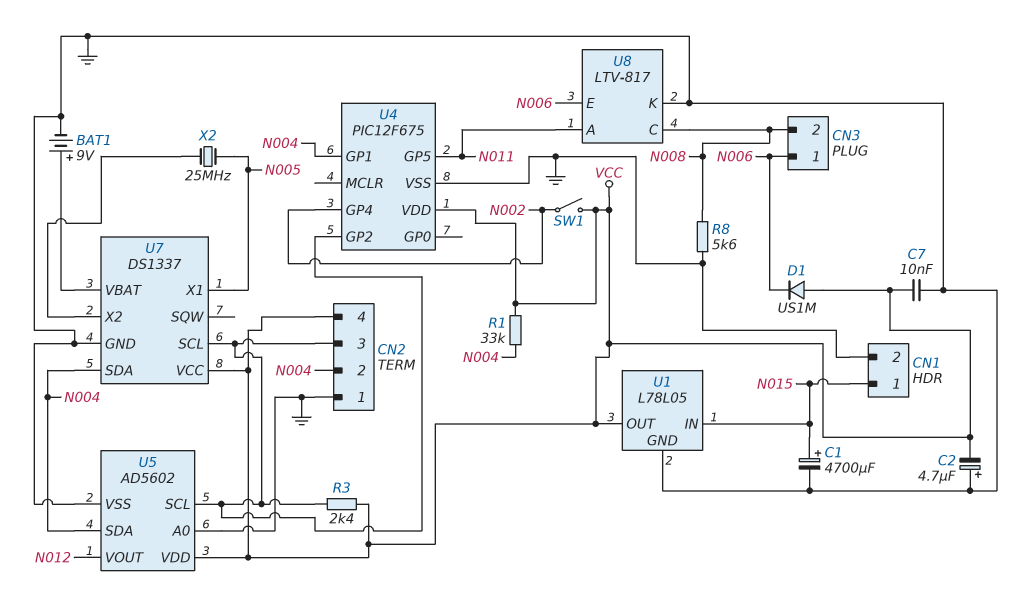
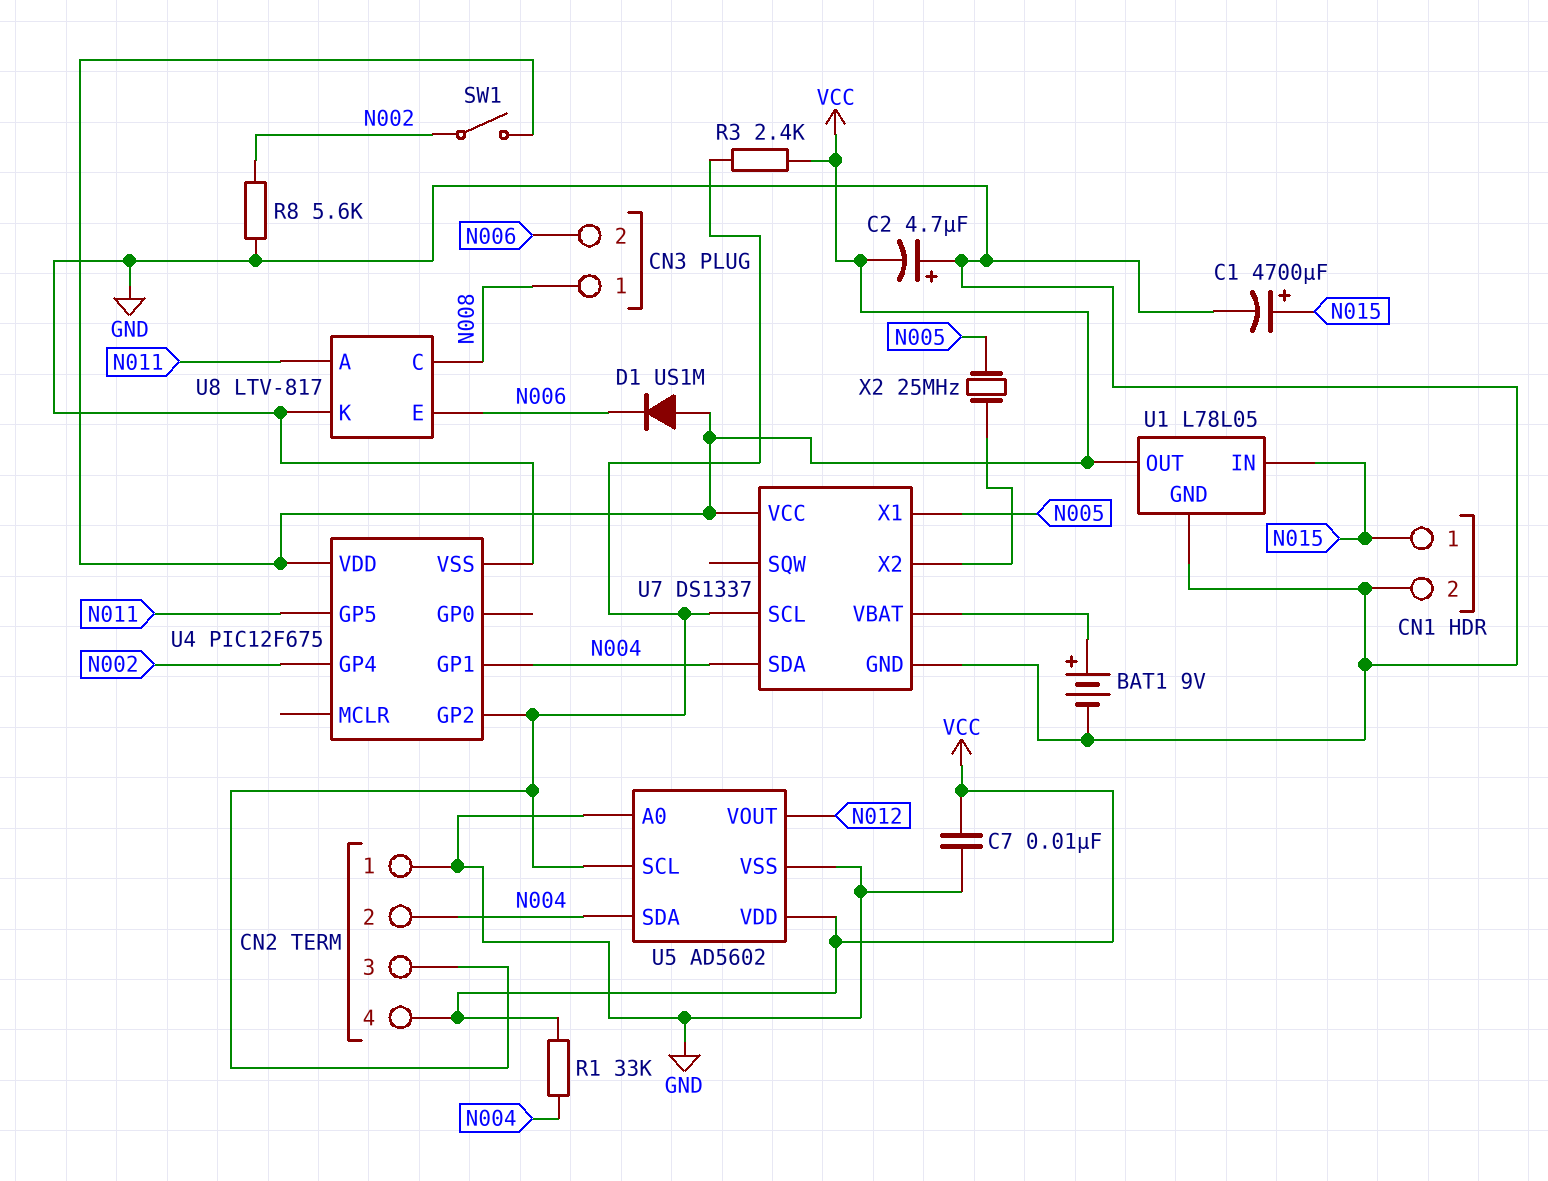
CN3 pin 1: N006 -> N008
CN3 pin 2: N008 -> N006
R8: 5.6k (GND, N008) -> 5.6k (GND, N002)

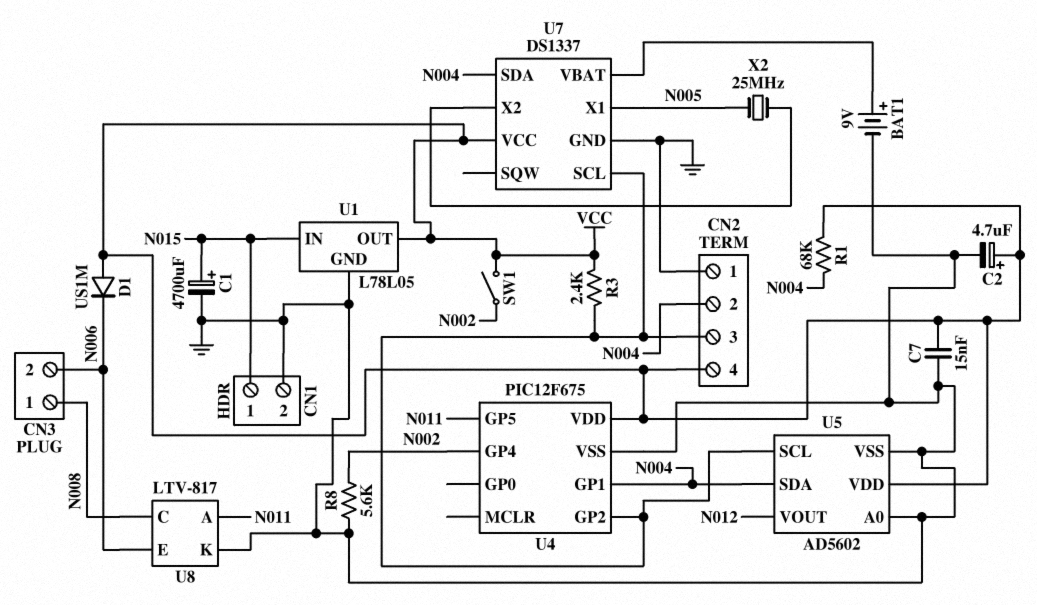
C2: 4.7uF (plus GND, minus VCC) -> 4.7uF (plus VCC, minus GND)
C7: 10nF (GND, VCC) -> 15nF (GND, VCC)
R1: 33k (N004, VCC) -> 68k (N004, VCC)

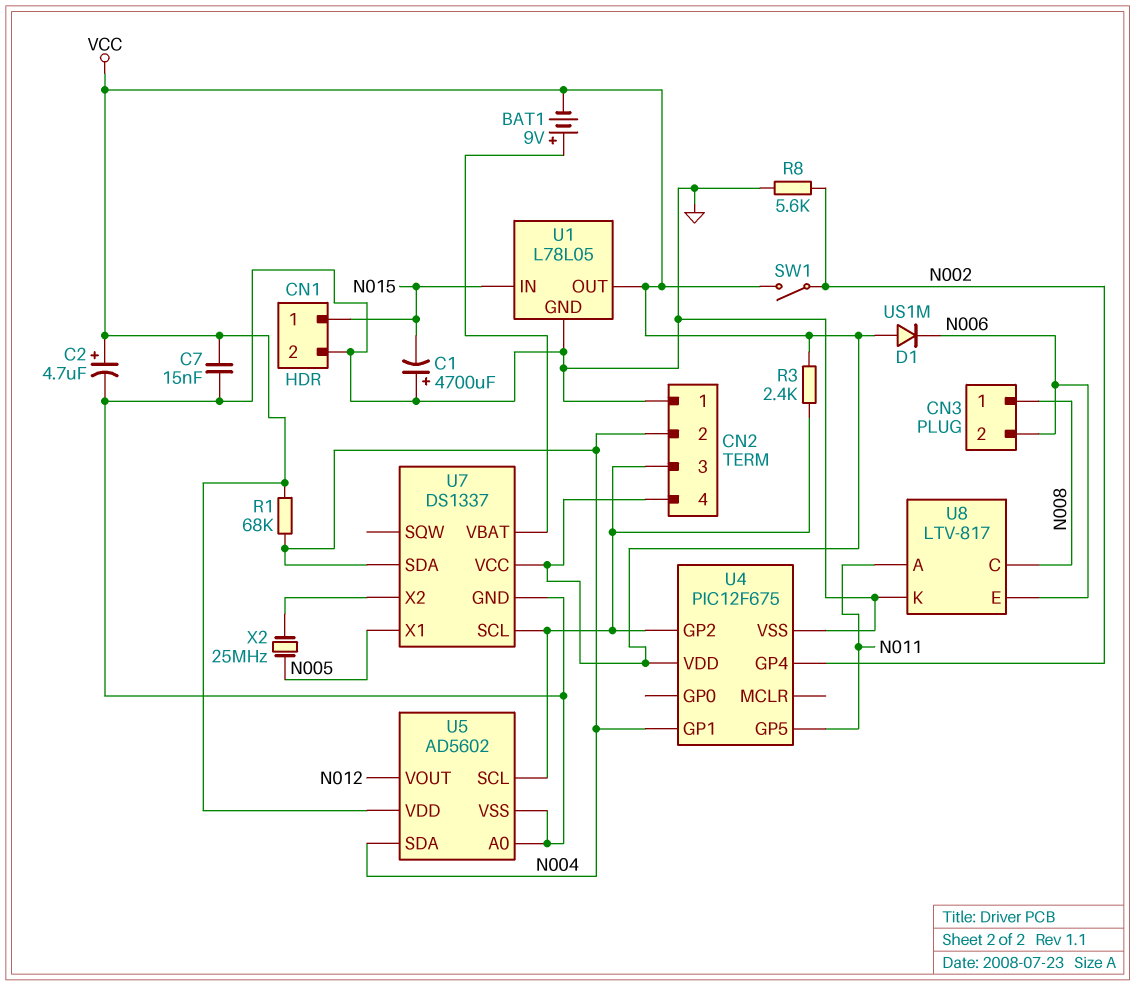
BAT1: 9V (plus U7/VBAT, minus GND) -> 9V (plus U7/VBAT, minus VCC)
C1: 4700uF (plus N015, minus GND) -> 4700uF (plus GND, minus N015)

